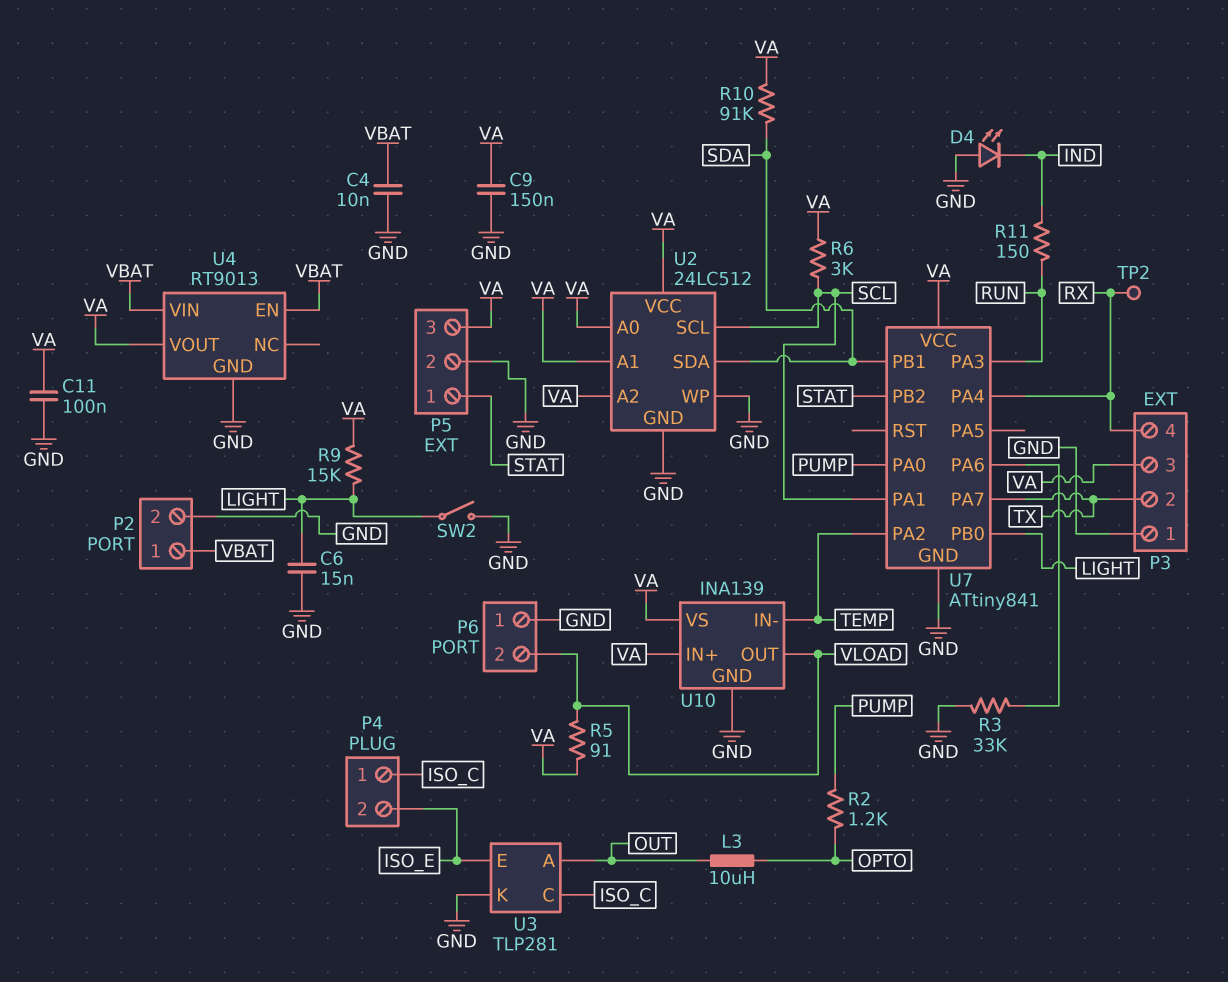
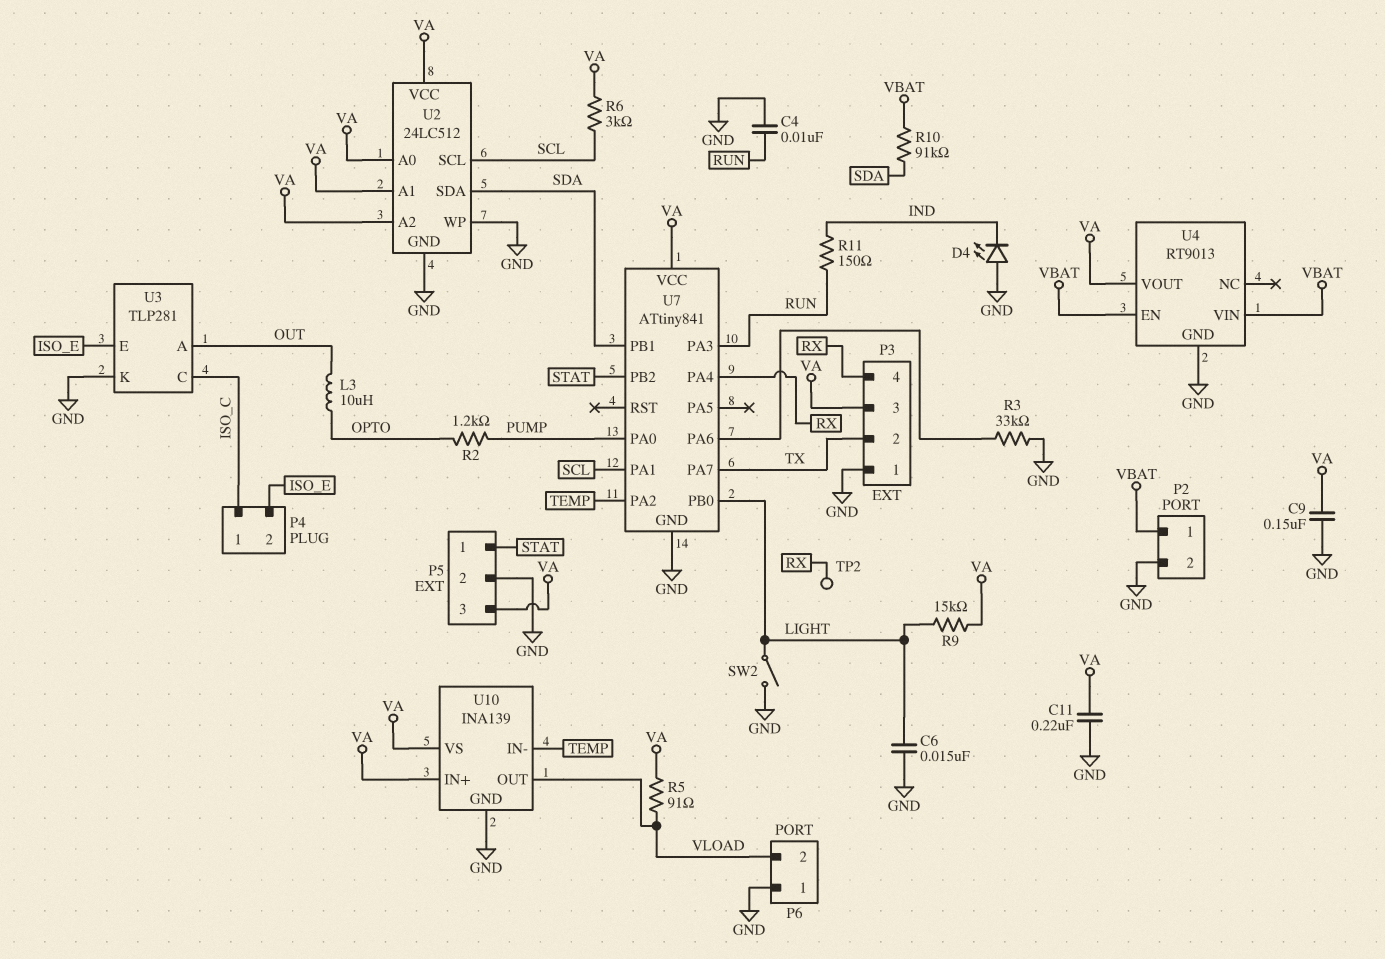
C4: 10nF (GND, VBAT) -> 10nF (GND, RUN)
C11: 100nF (GND, VA) -> 220nF (GND, VA)
R10: 91k (SDA, VA) -> 91k (SDA, VBAT)

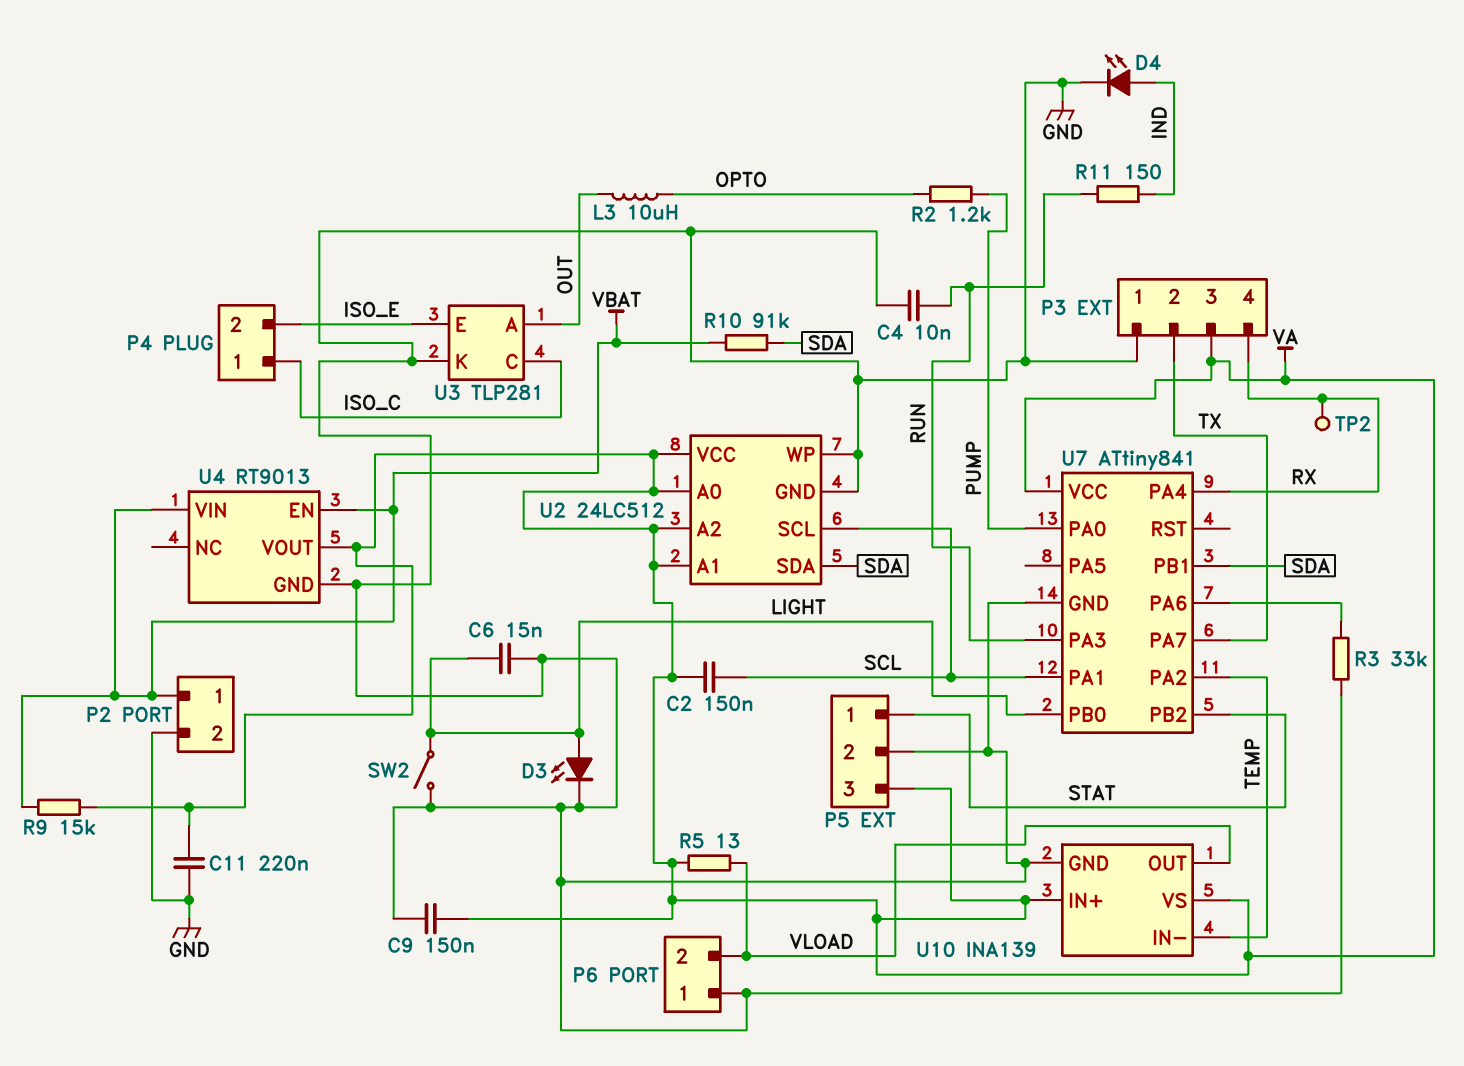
C2: none -> 150nF (SCL, VA)
D3: none -> LED (A LIGHT, K GND)
D4: LED (A GND, K IND) -> LED (A IND, K GND)
R5: 91 (VA, VLOAD) -> 13 (VA, VLOAD)
R6: 3k (SCL, VA) -> none
R9: 15k (LIGHT, VA) -> 15k (VA, VBAT)

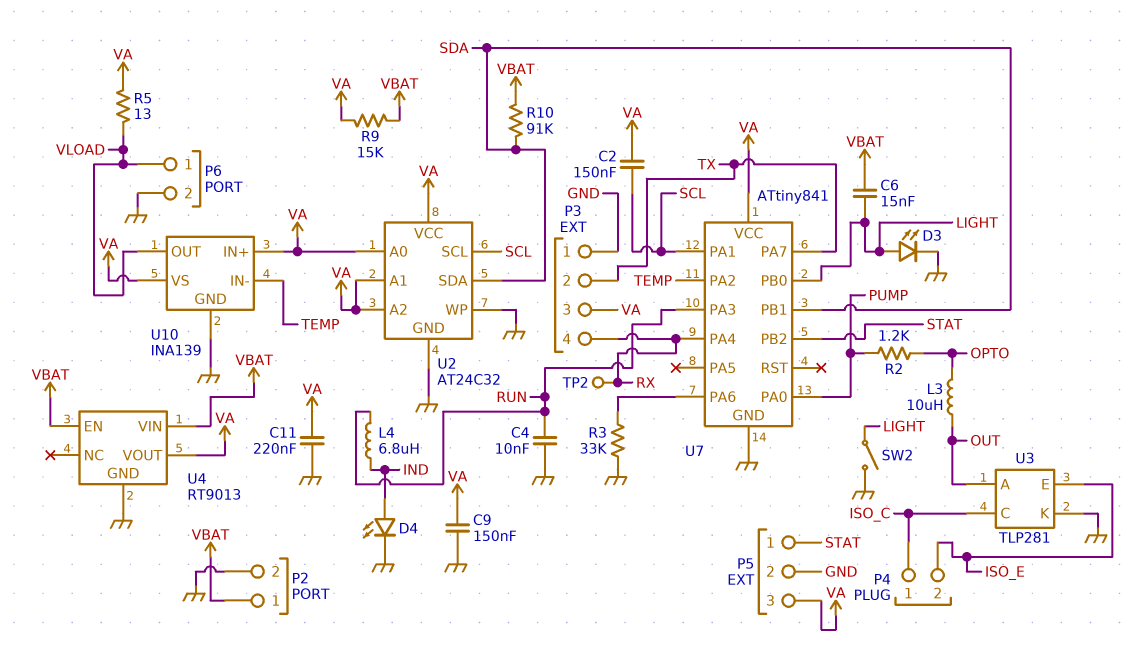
C6: 15nF (GND, LIGHT) -> 15nF (LIGHT, VBAT)
L4: none -> 6.8uH (IND, RUN)
P6 pin 1: GND -> VLOAD
P6 pin 2: VLOAD -> GND
R11: 150 (IND, RUN) -> none
U2: 24LC512 -> AT24C32

